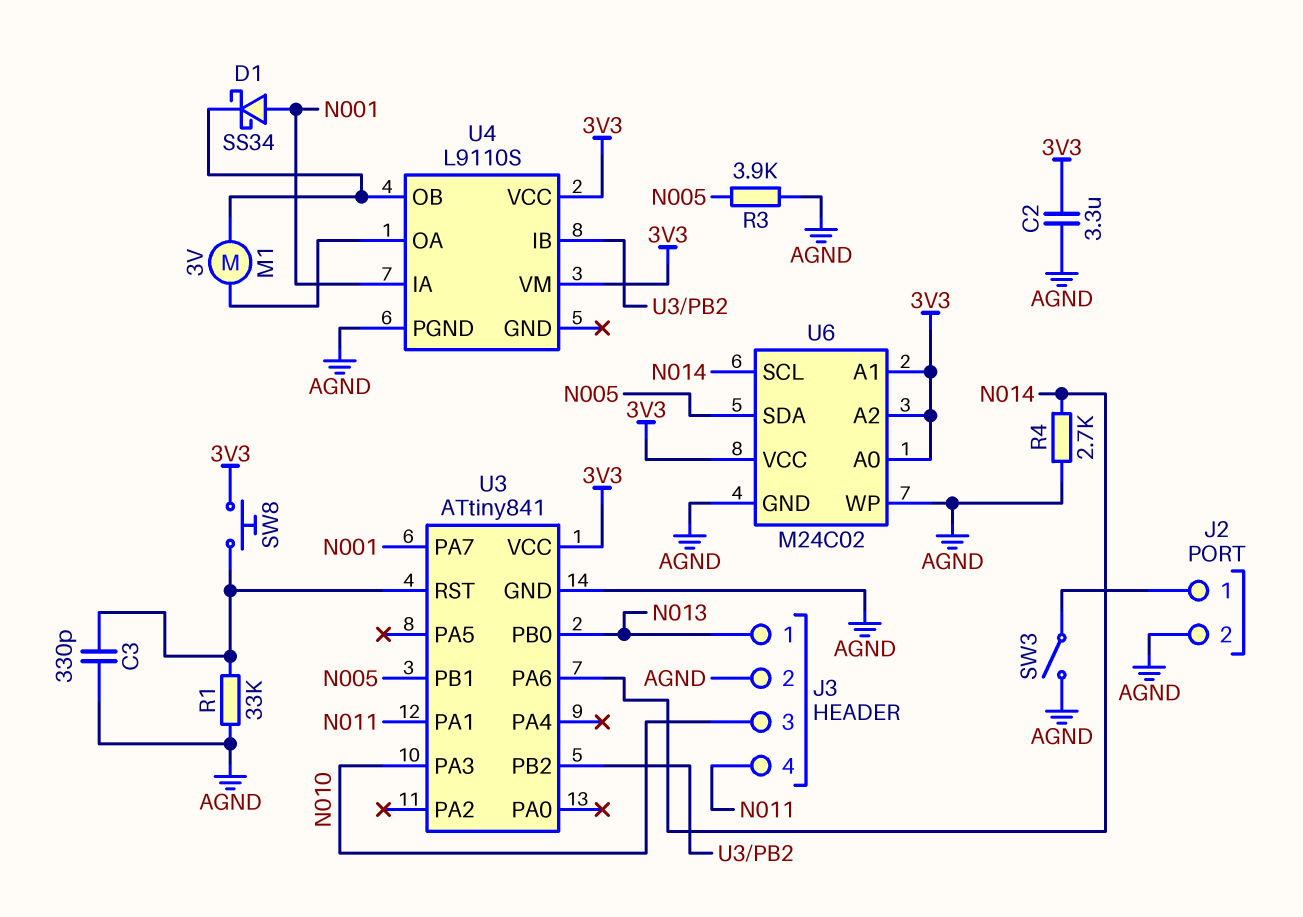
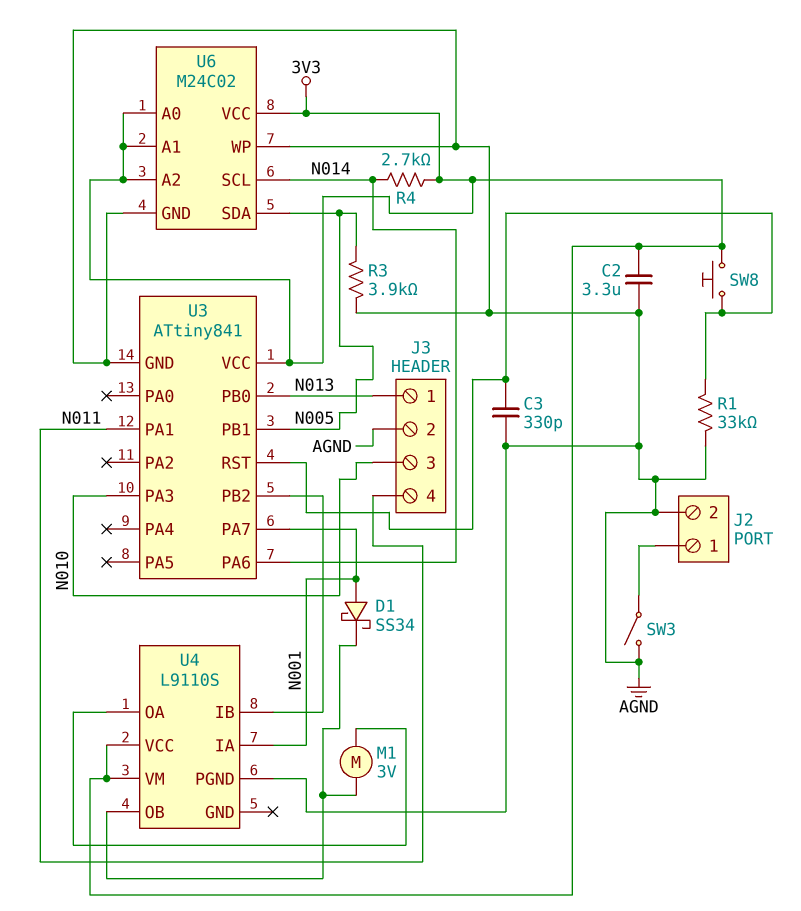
R4: 2.7k (AGND, N014) -> 2.7k (3V3, N014)

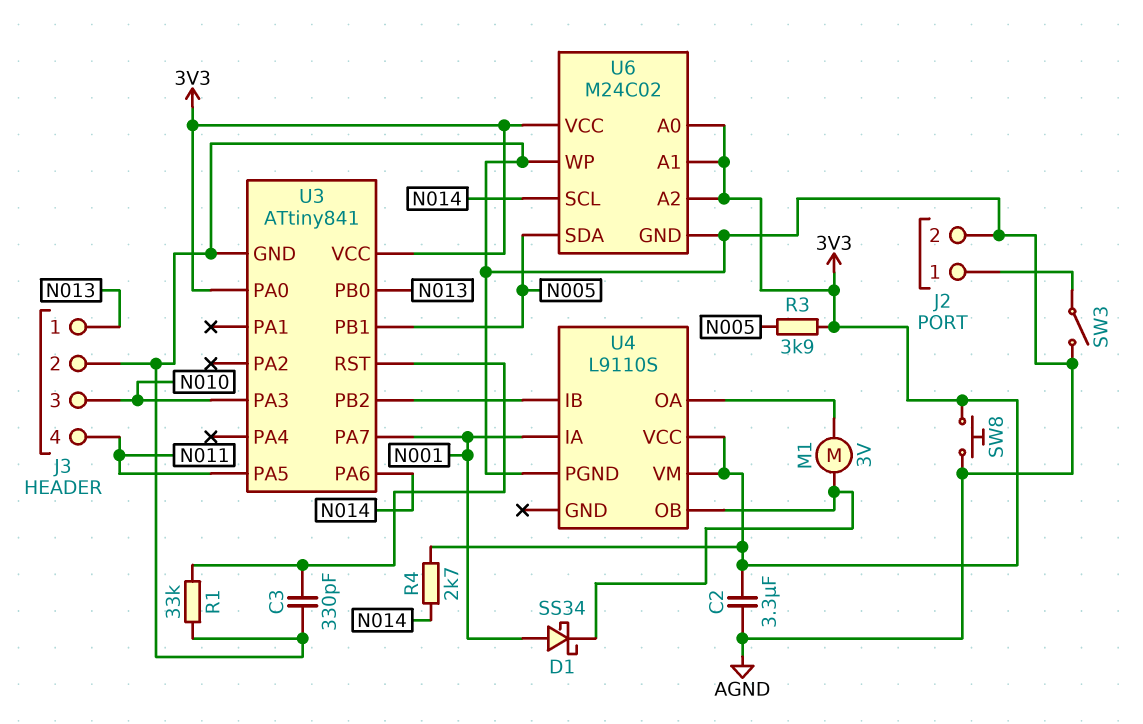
R3: 3.9k (AGND, N005) -> 3.9k (3V3, N005)
SW8: button (3V3, U3/RST) -> button (3V3, AGND)
U3 pin PA0: none -> 3V3
U3 pin PA1: N011 -> none
U3 pin PA5: none -> N011

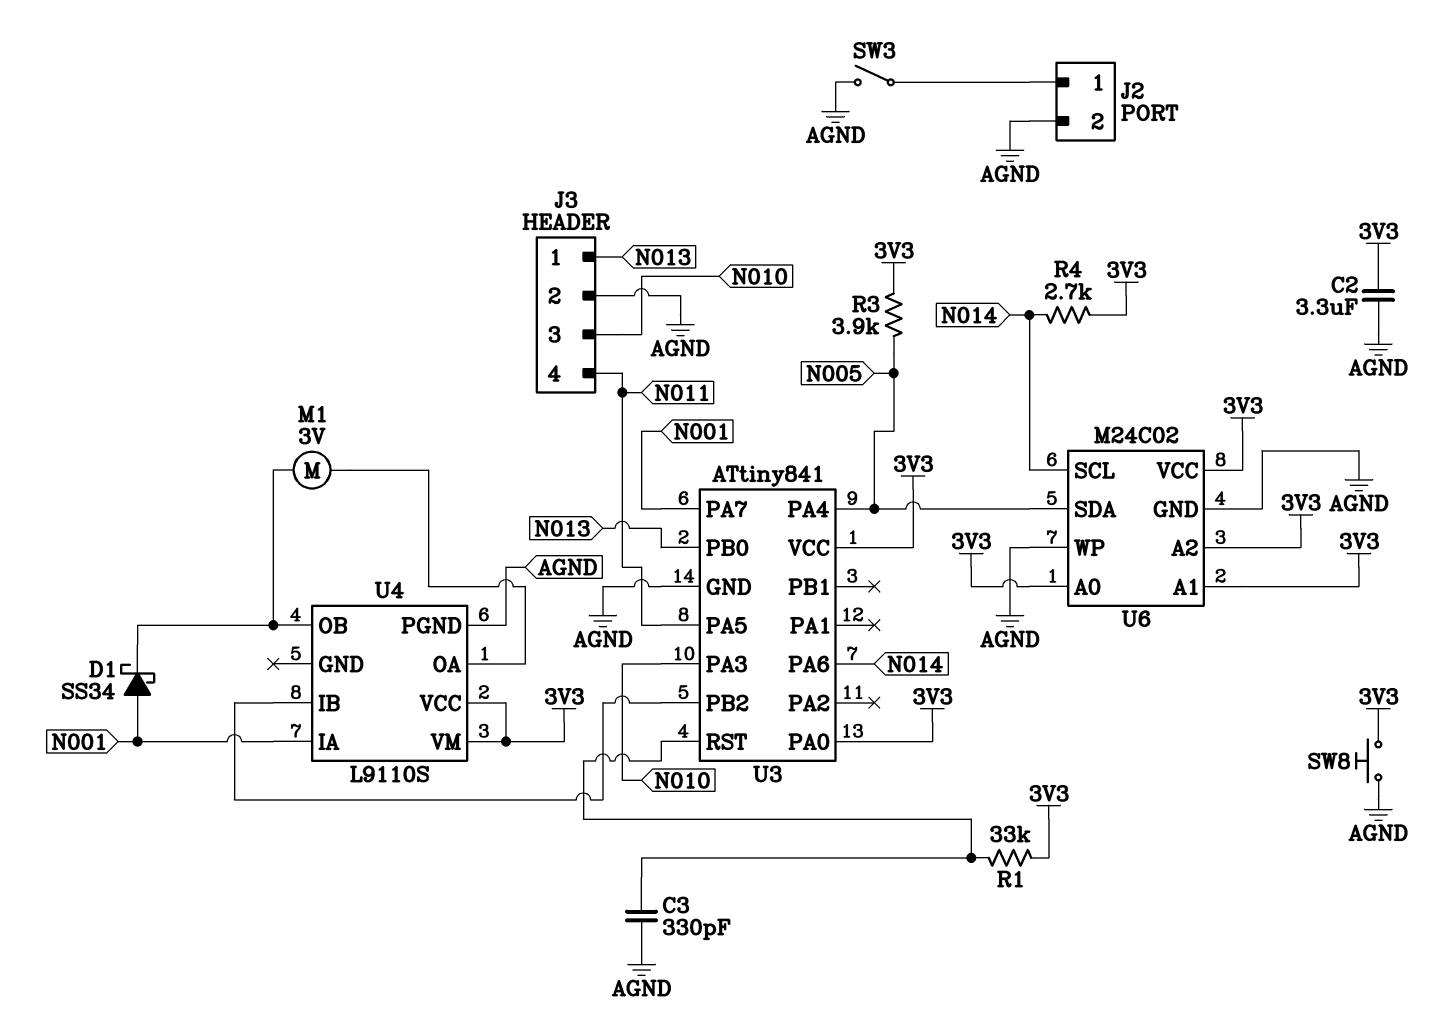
R1: 33k (AGND, U3/RST) -> 33k (3V3, U3/RST)
U3 pin PA4: none -> N005
U3 pin PB1: N005 -> none

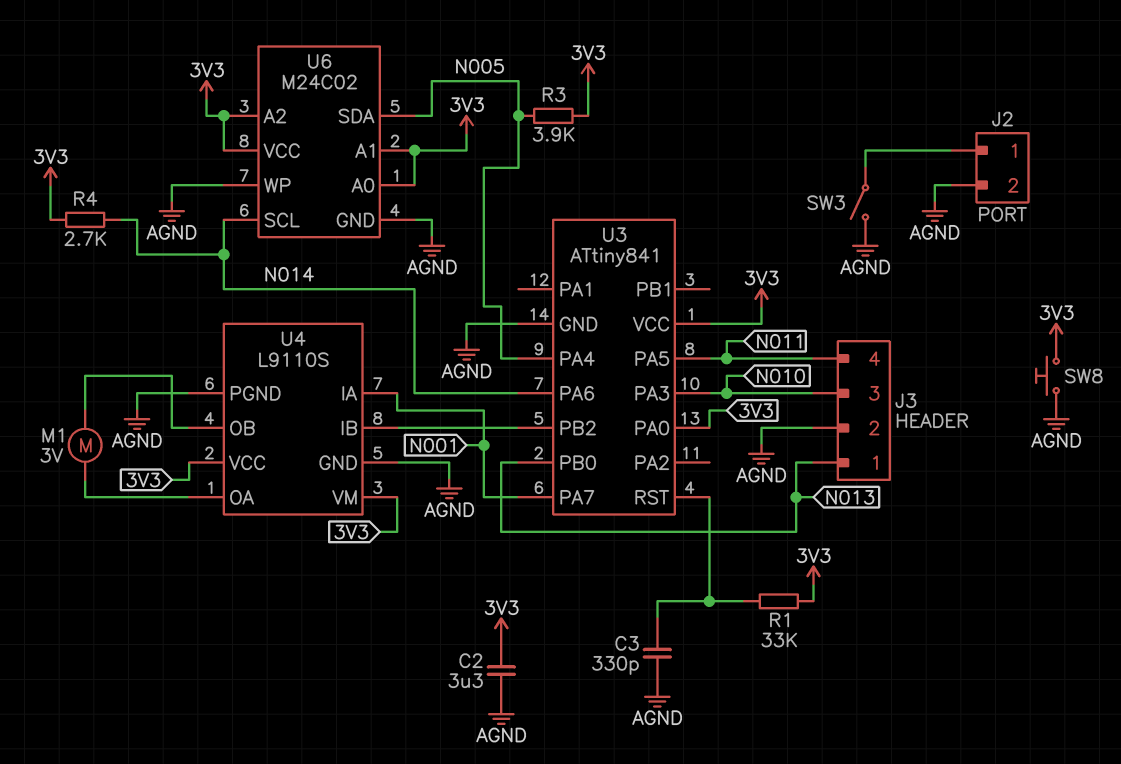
D1: schottky SS34 (A N001, K U4/OB) -> none
U4 pin GND: none -> AGND

